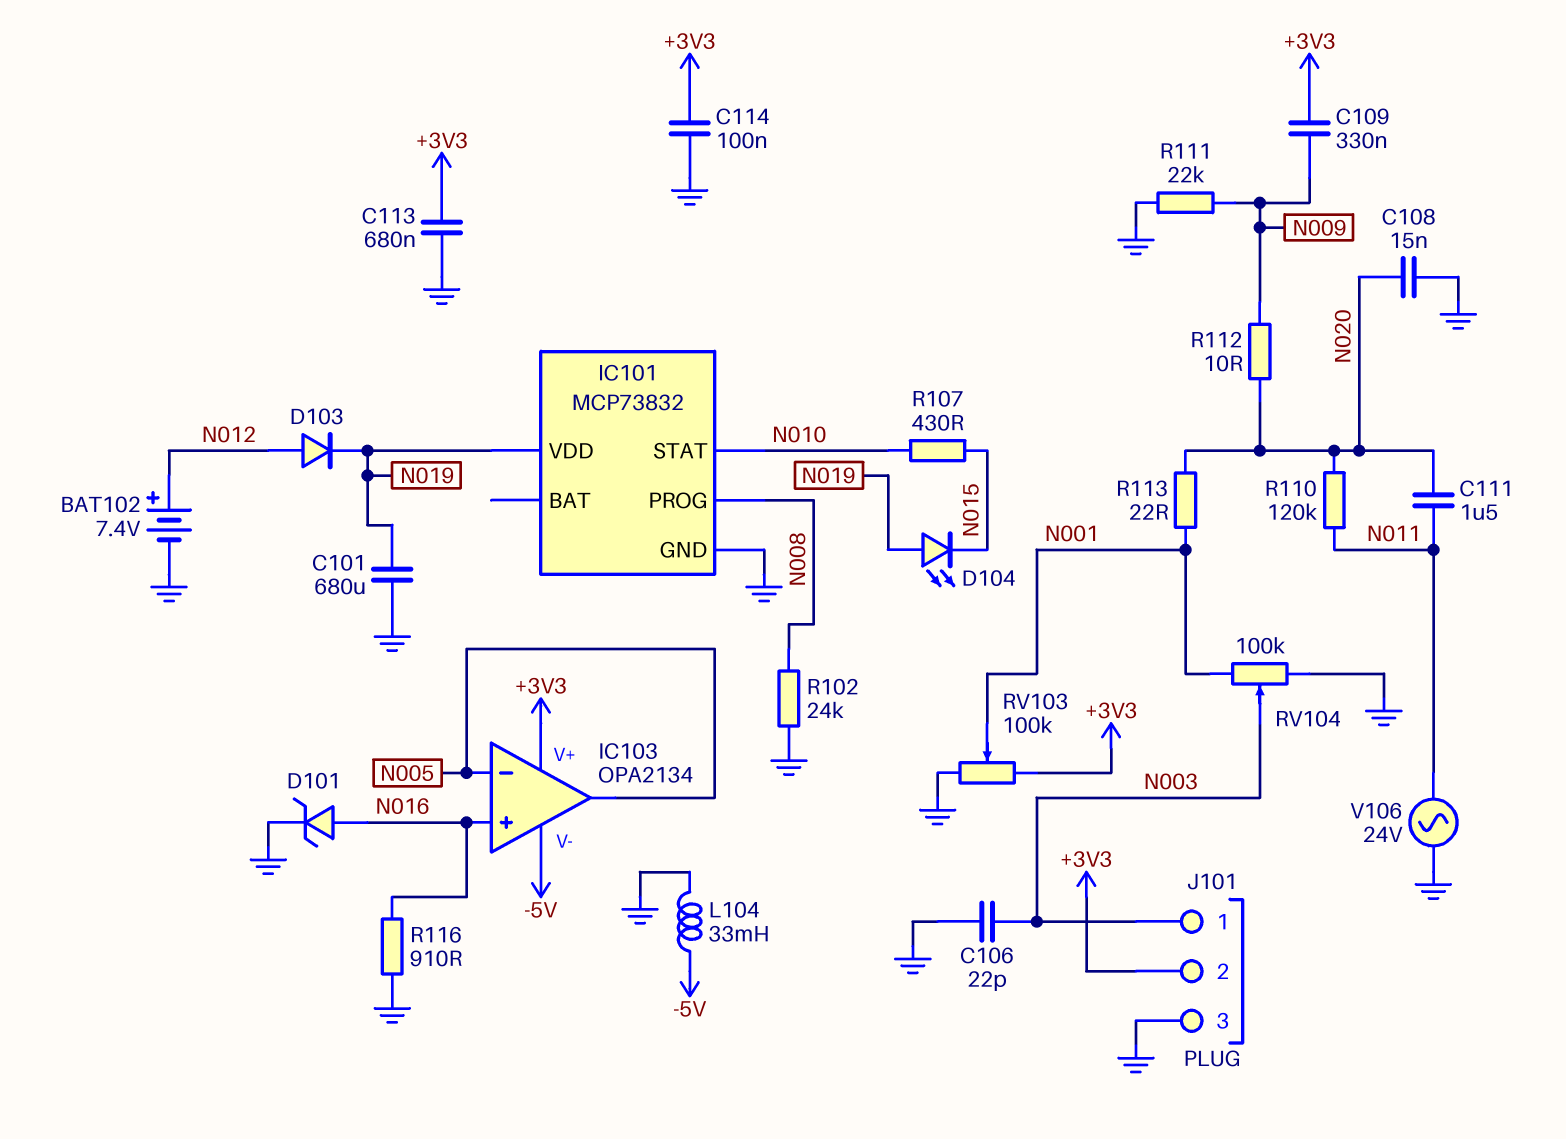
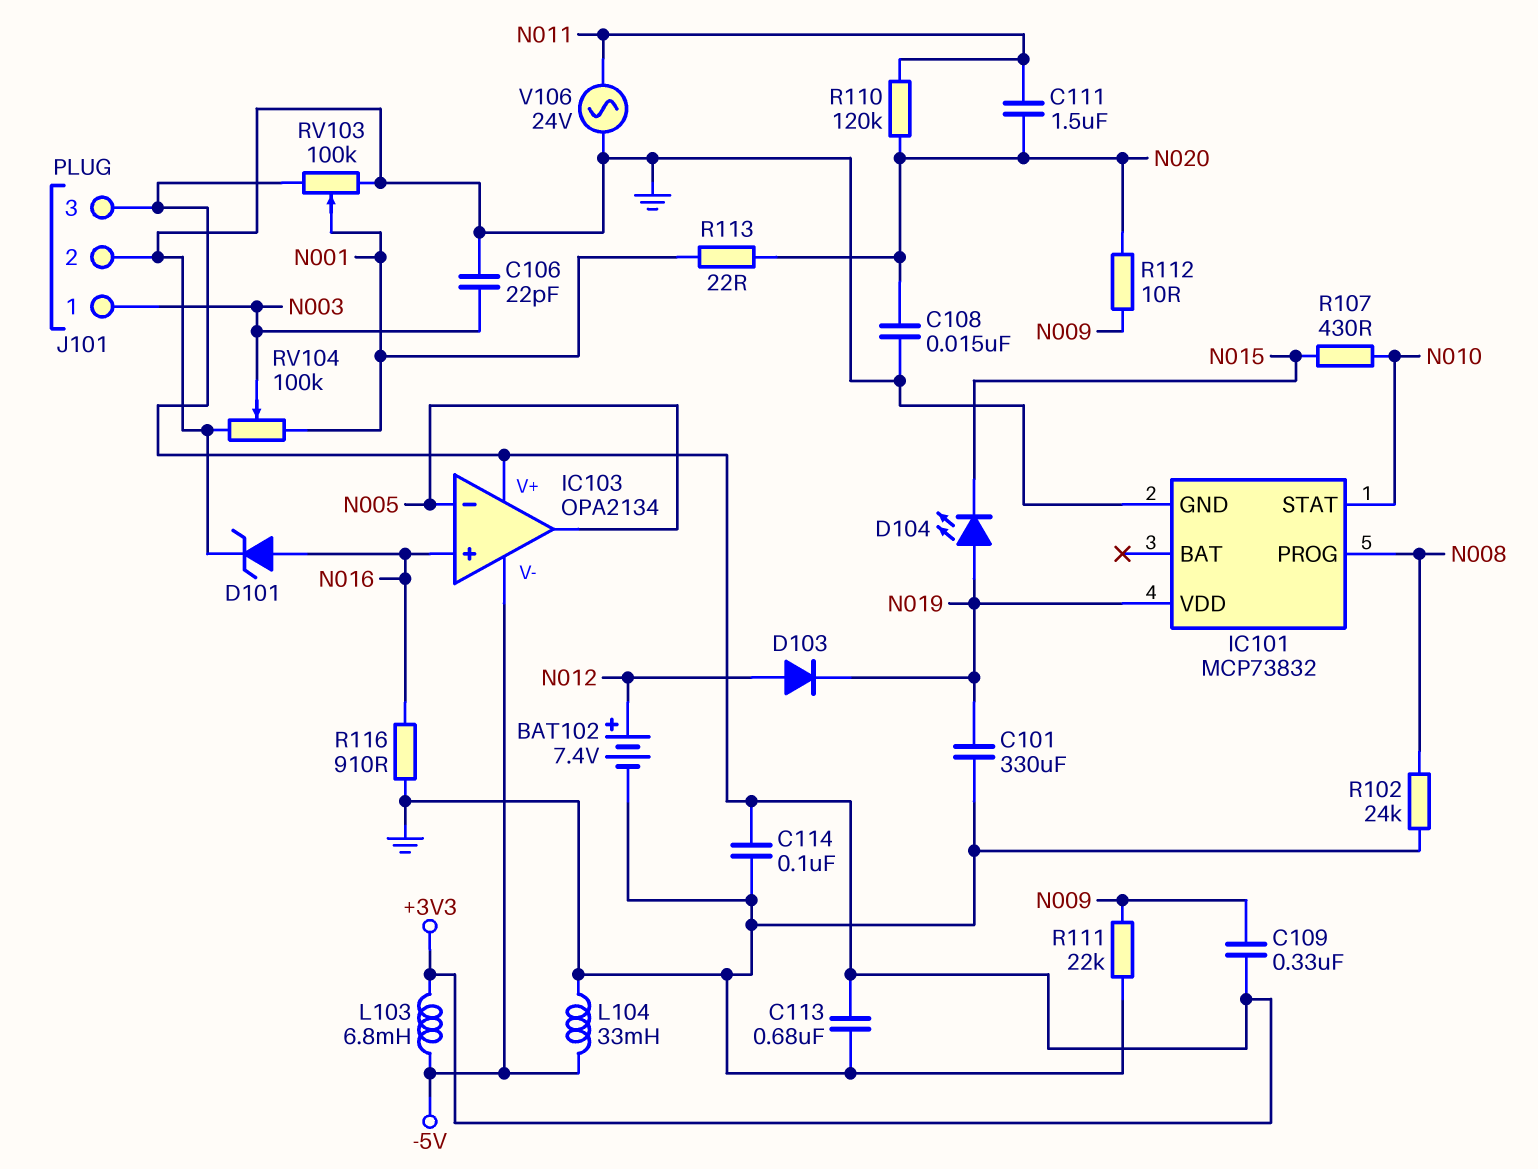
C101: 680uF (GND, N019) -> 330uF (GND, N019)
J101 pin 2: +3V3 -> GND
J101 pin 3: GND -> +3V3
L103: none -> 6.8mH (+3V3, -5V)

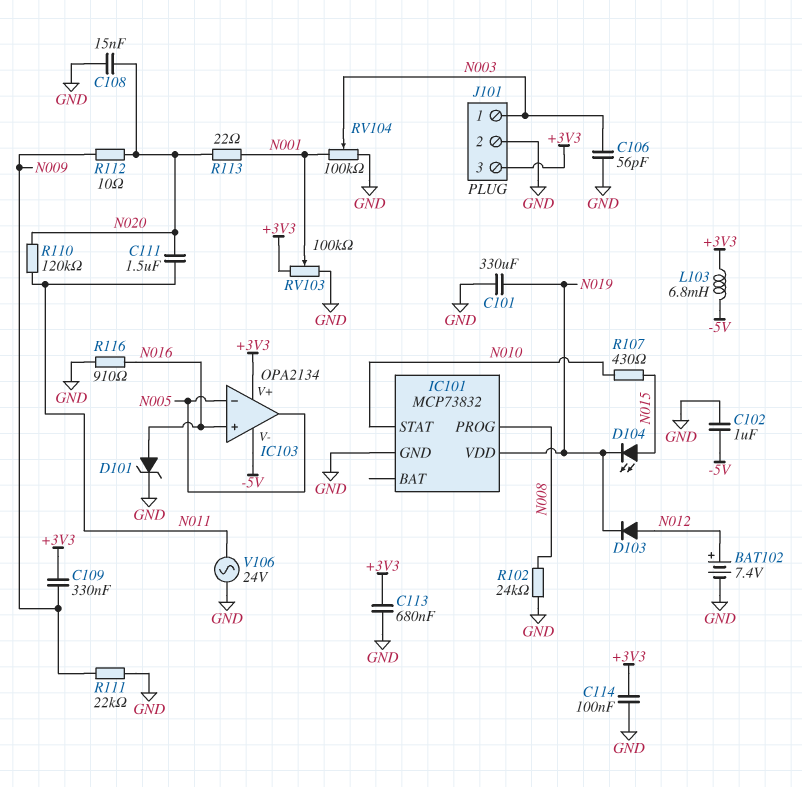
C102: none -> 1uF (-5V, GND)
C106: 22pF (GND, N003) -> 56pF (GND, N003)
D104: LED (A N019, K N015) -> LED (A N015, K N019)
L104: 33mH (-5V, GND) -> none

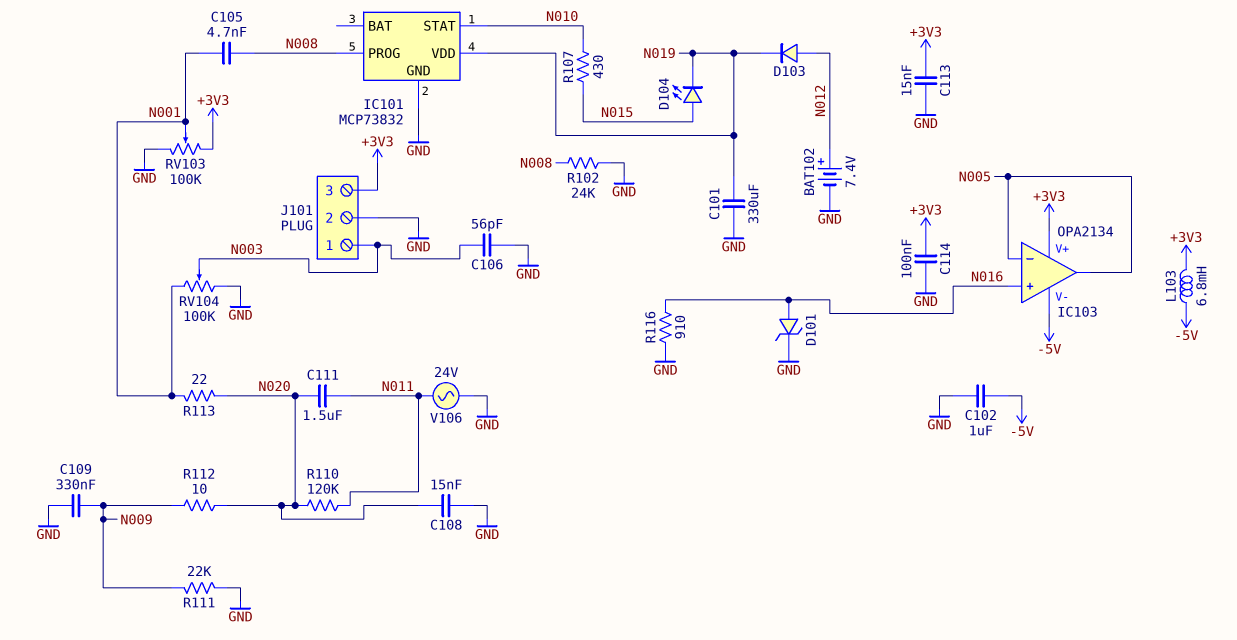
C105: none -> 4.7nF (N001, N008)
C109: 330nF (+3V3, N009) -> 330nF (GND, N009)
C113: 680nF (+3V3, GND) -> 15nF (+3V3, GND)

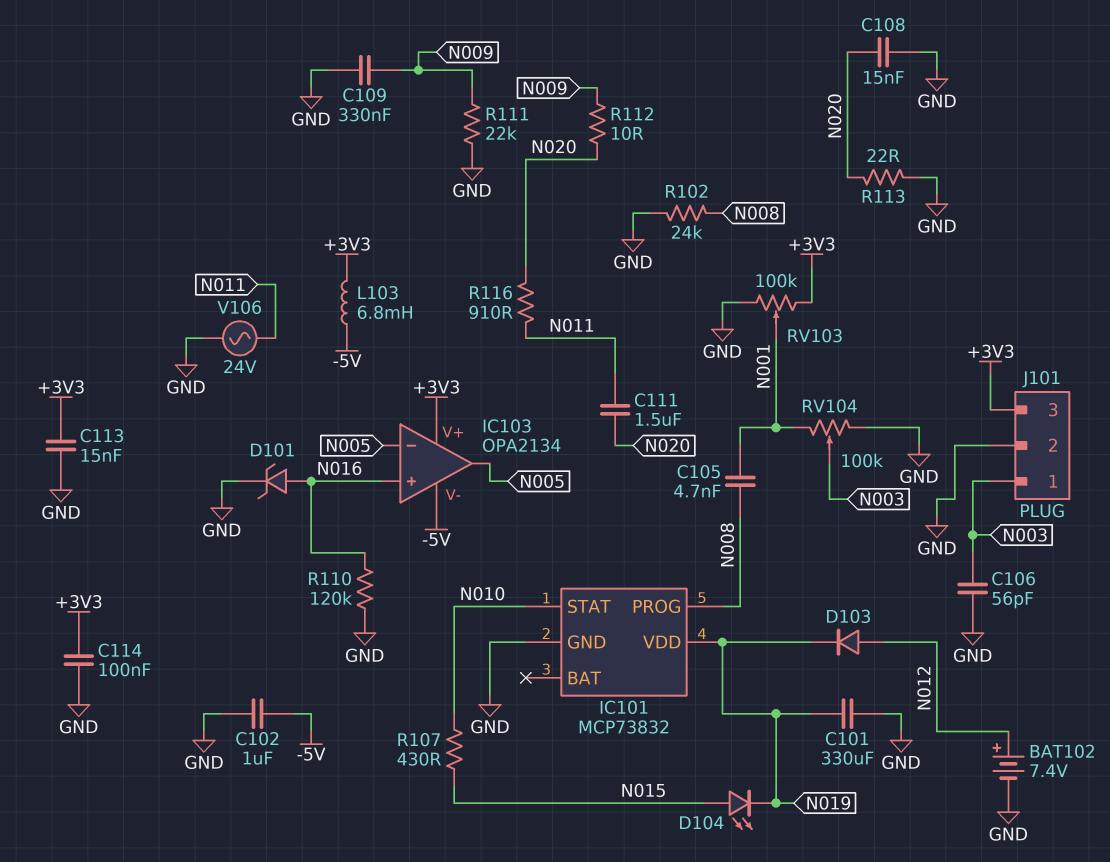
R110: 120k (N011, N020) -> 120k (GND, N016)
R113: 22 (N001, N020) -> 22 (GND, N020)
R116: 910 (GND, N016) -> 910 (N011, N020)

